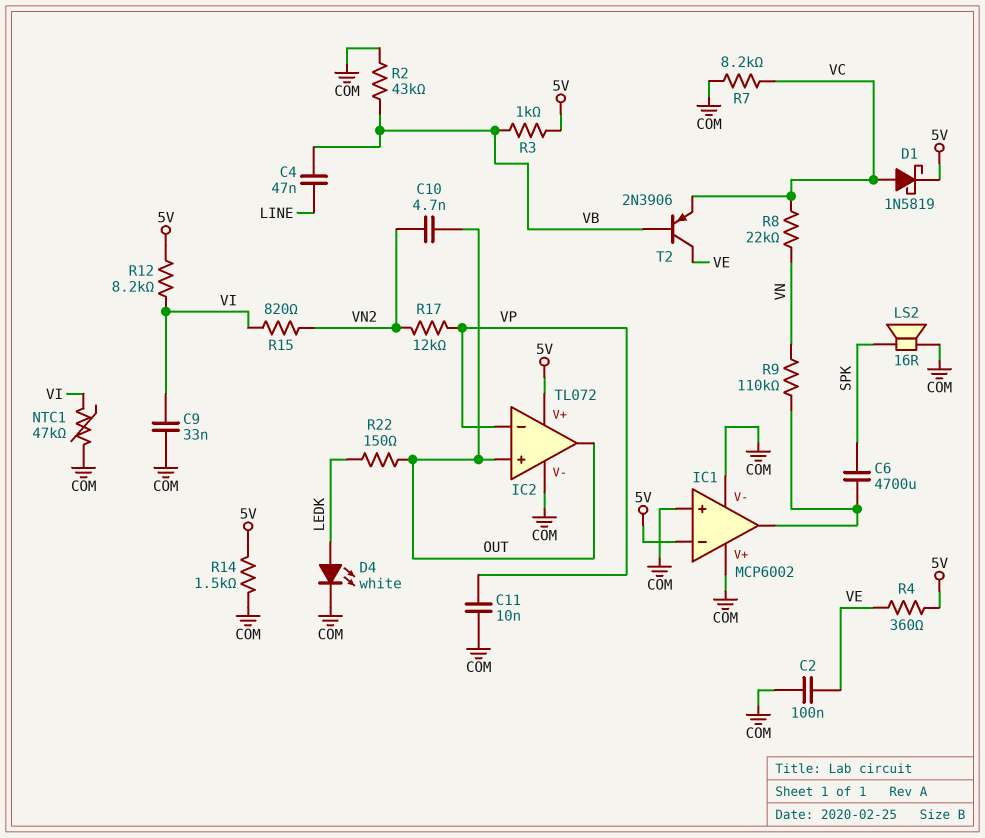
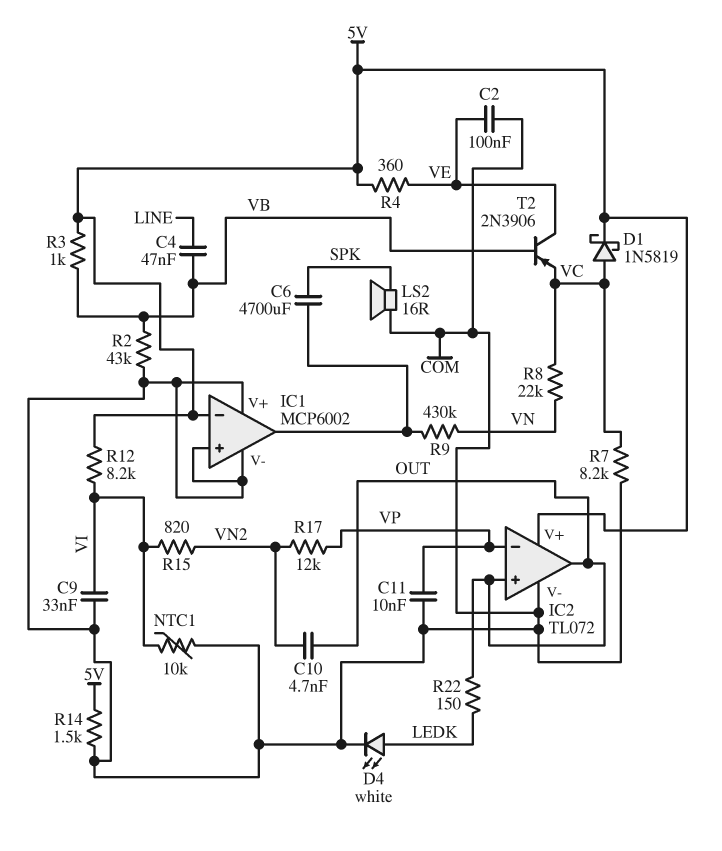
NTC1: 47k (COM, VI) -> 10k (COM, VI)
R9: 110k (IC1/out, VN) -> 430k (IC1/out, VN)

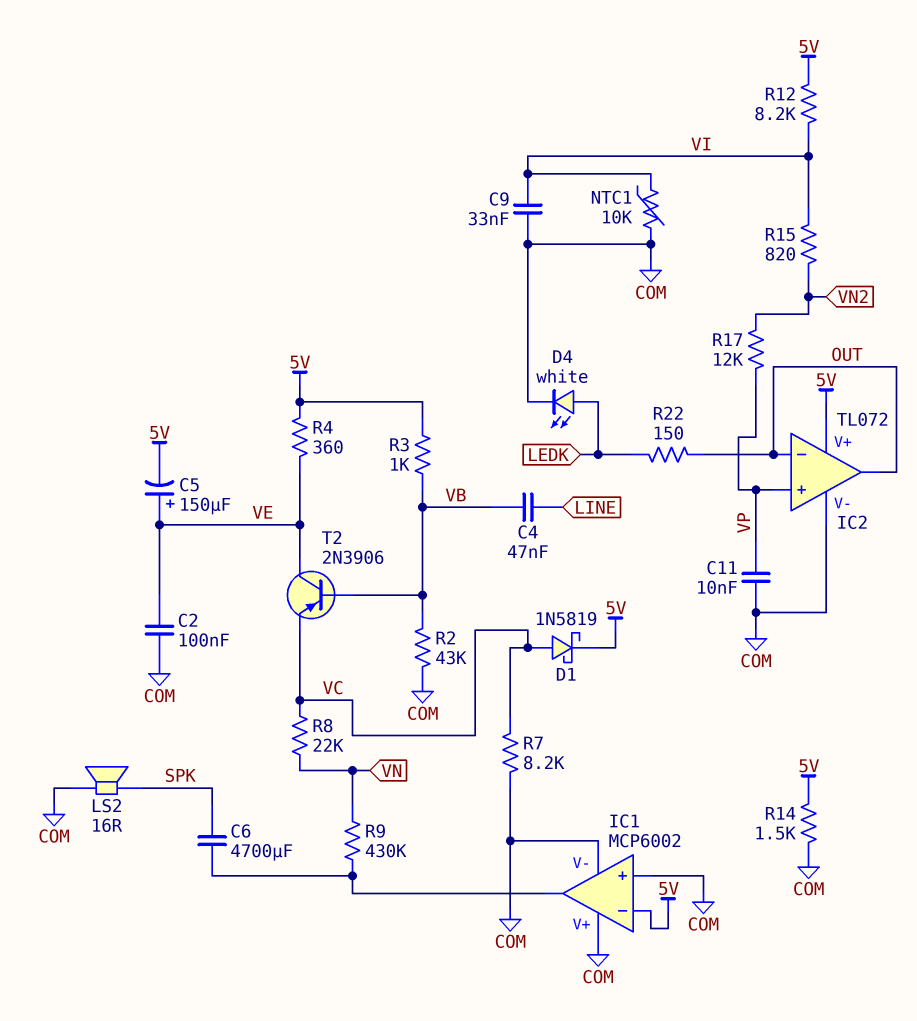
C5: none -> 150uF (plus VE, minus 5V)
C10: 4.7nF (OUT, VN2) -> none
IC2 pin in+: OUT -> VP
IC2 pin in-: VP -> OUT

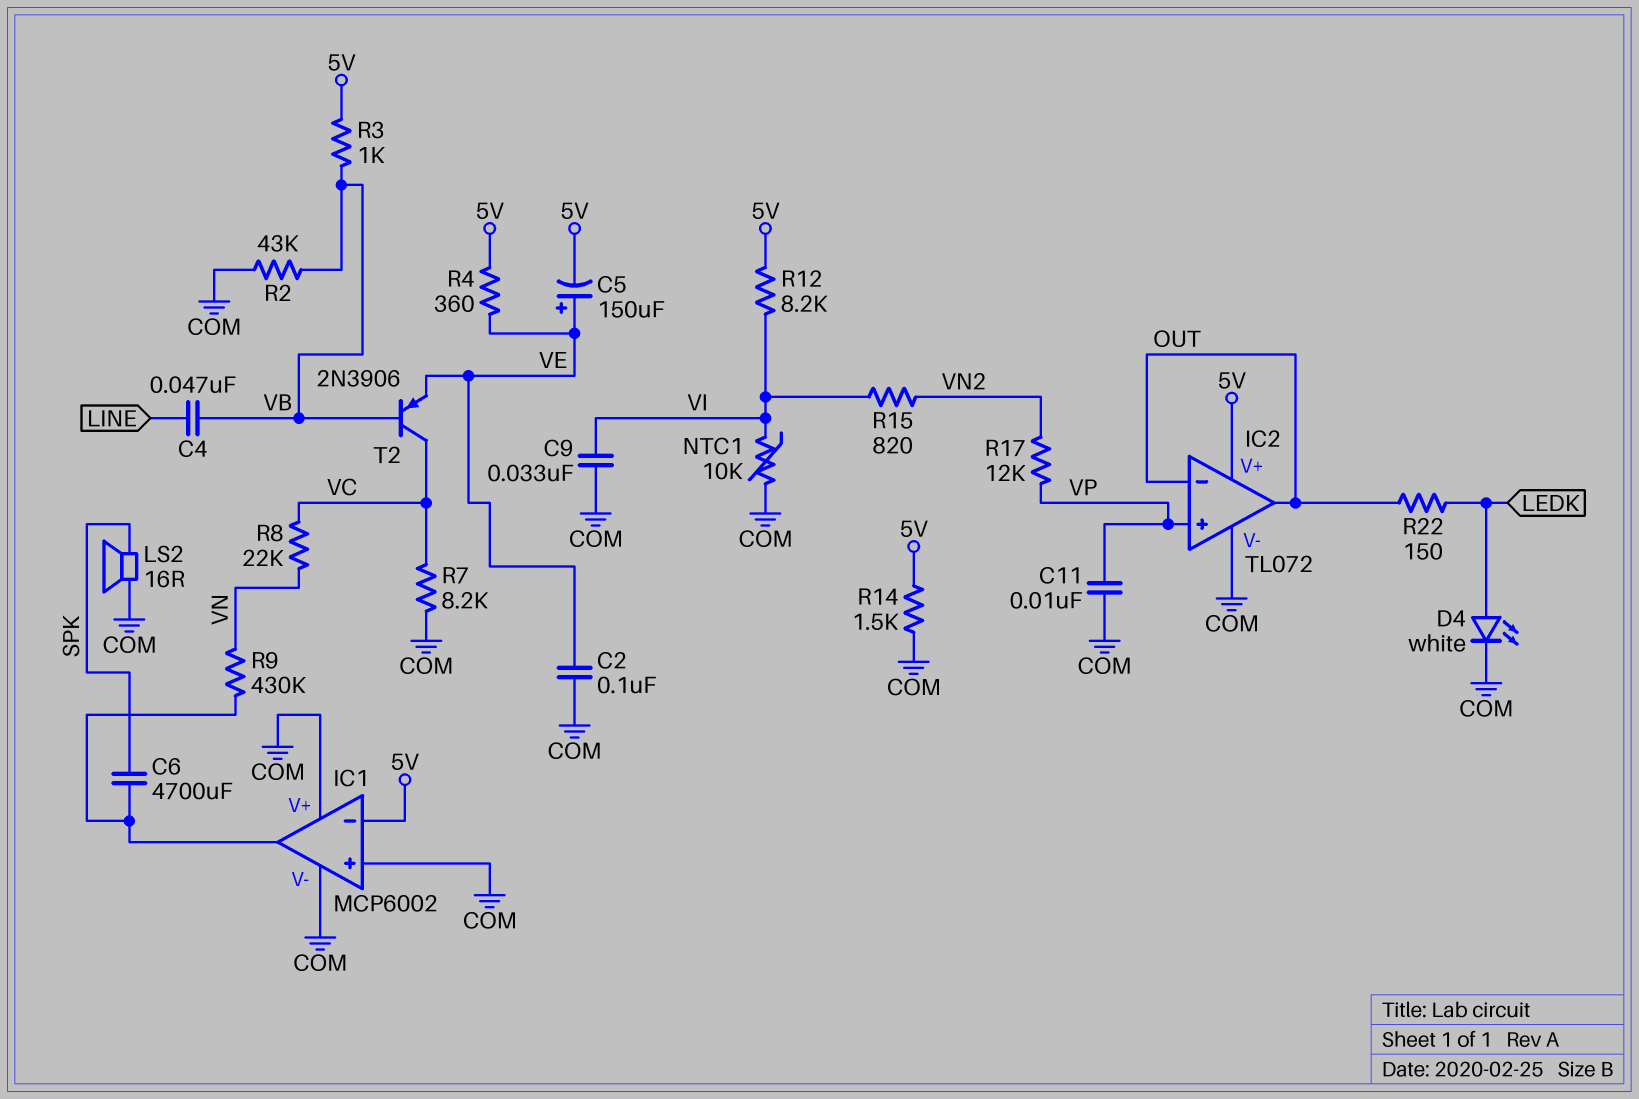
D1: schottky 1N5819 (A VC, K 5V) -> none
T2: PNP 2N3906 (B VB, C VE, E VC) -> PNP 2N3906 (B VB, C VC, E VE)

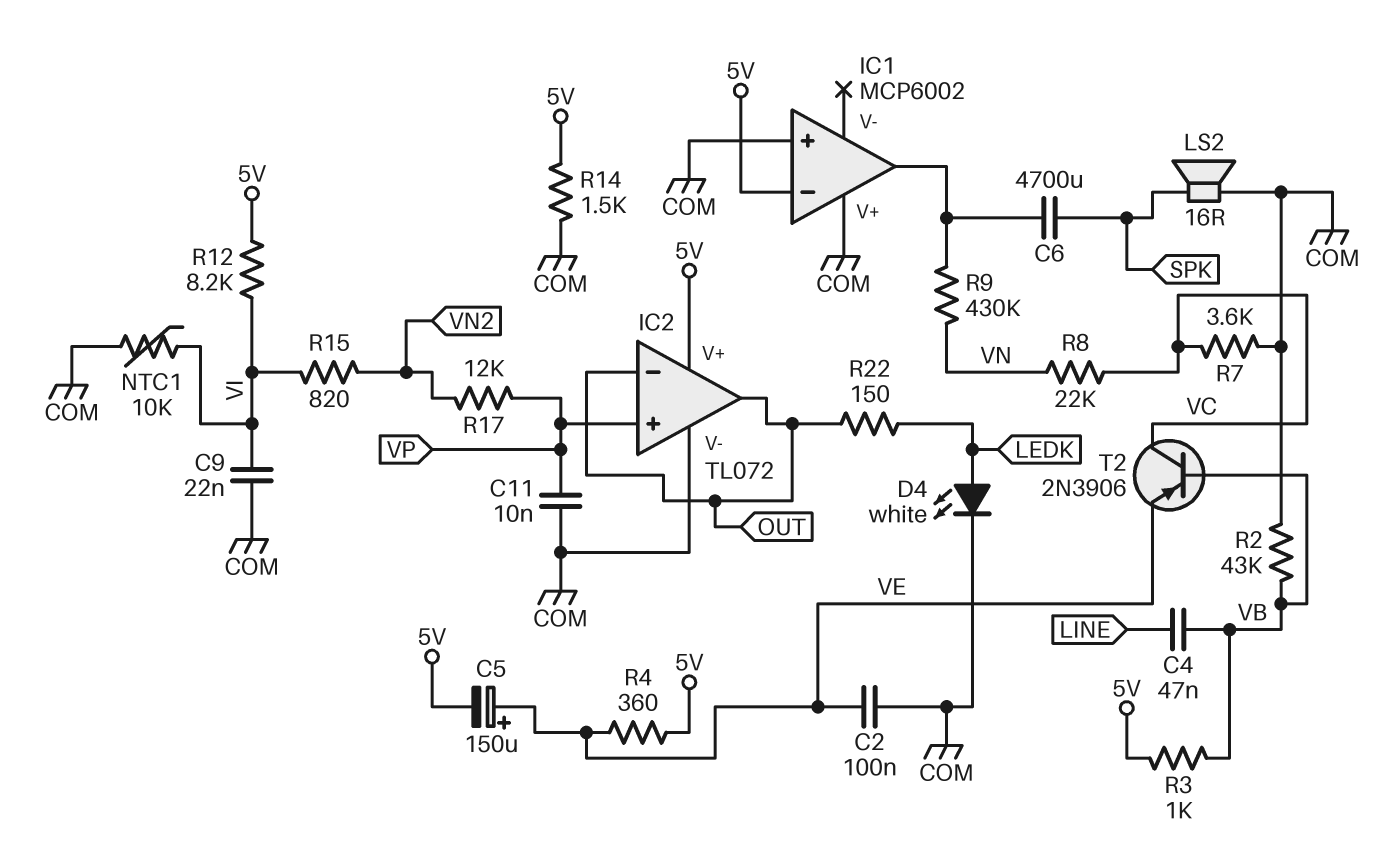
C9: 33nF (COM, VI) -> 22nF (COM, VI)
IC1 pin V-: COM -> none
R7: 8.2k (COM, VC) -> 3.6k (COM, VC)

